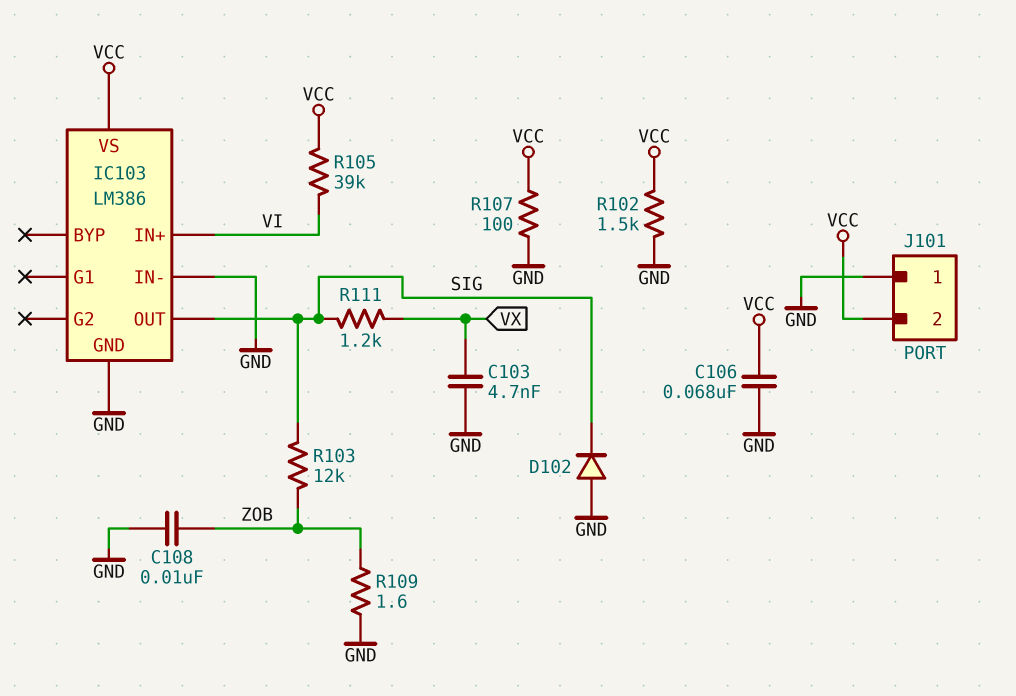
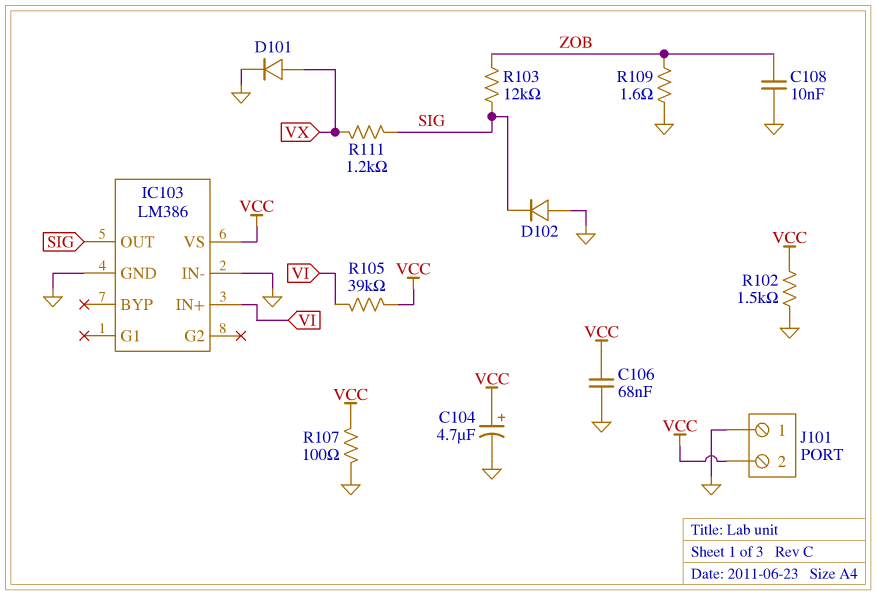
C103: 4.7nF (GND, VX) -> none
C104: none -> 4.7uF (plus VCC, minus GND)
D101: none -> diode (A VX, K GND)

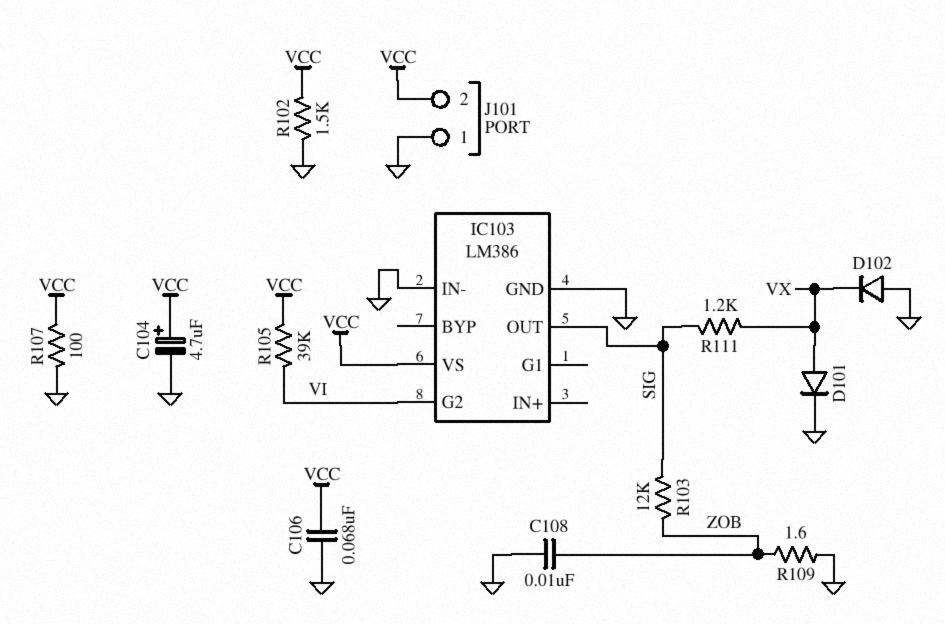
D102: diode (A GND, K SIG) -> diode (A GND, K VX)
IC103 pin G2: none -> VI
IC103 pin IN+: VI -> none

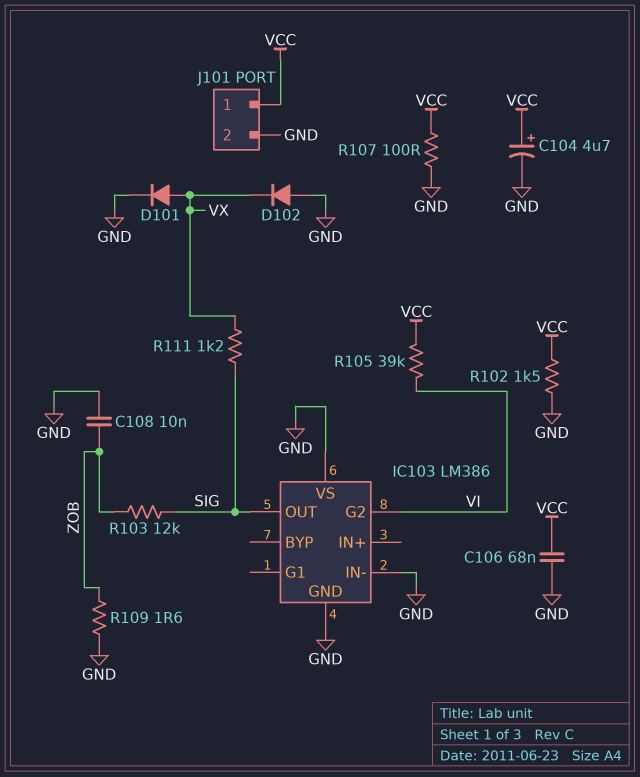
IC103 pin VS: VCC -> GND
J101 pin 1: GND -> VCC
J101 pin 2: VCC -> GND

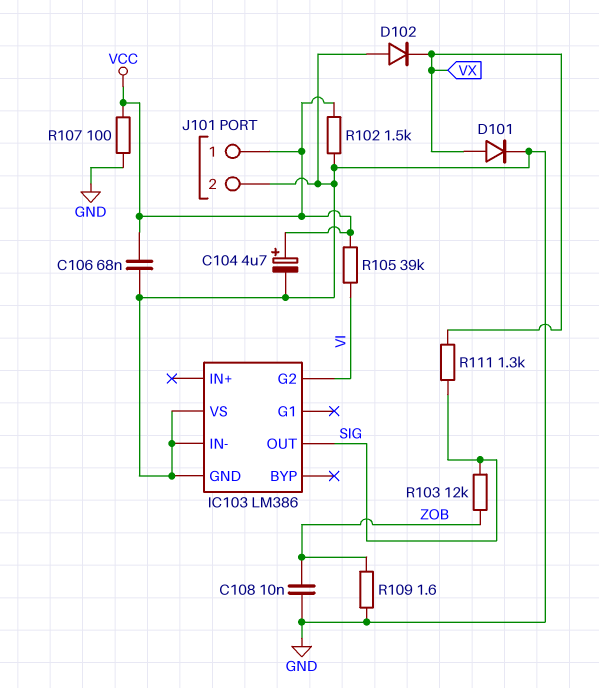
R111: 1.2k (SIG, VX) -> 1.3k (SIG, VX)

